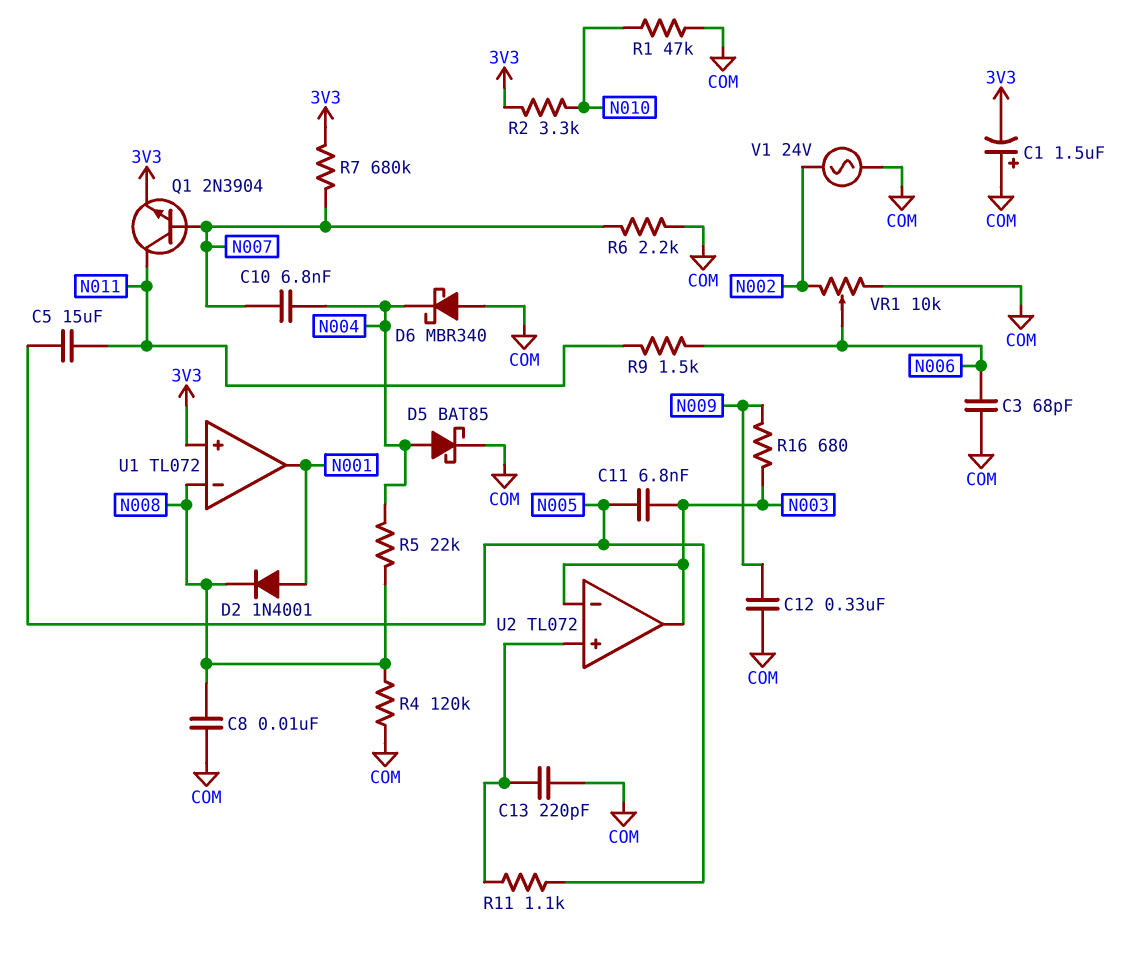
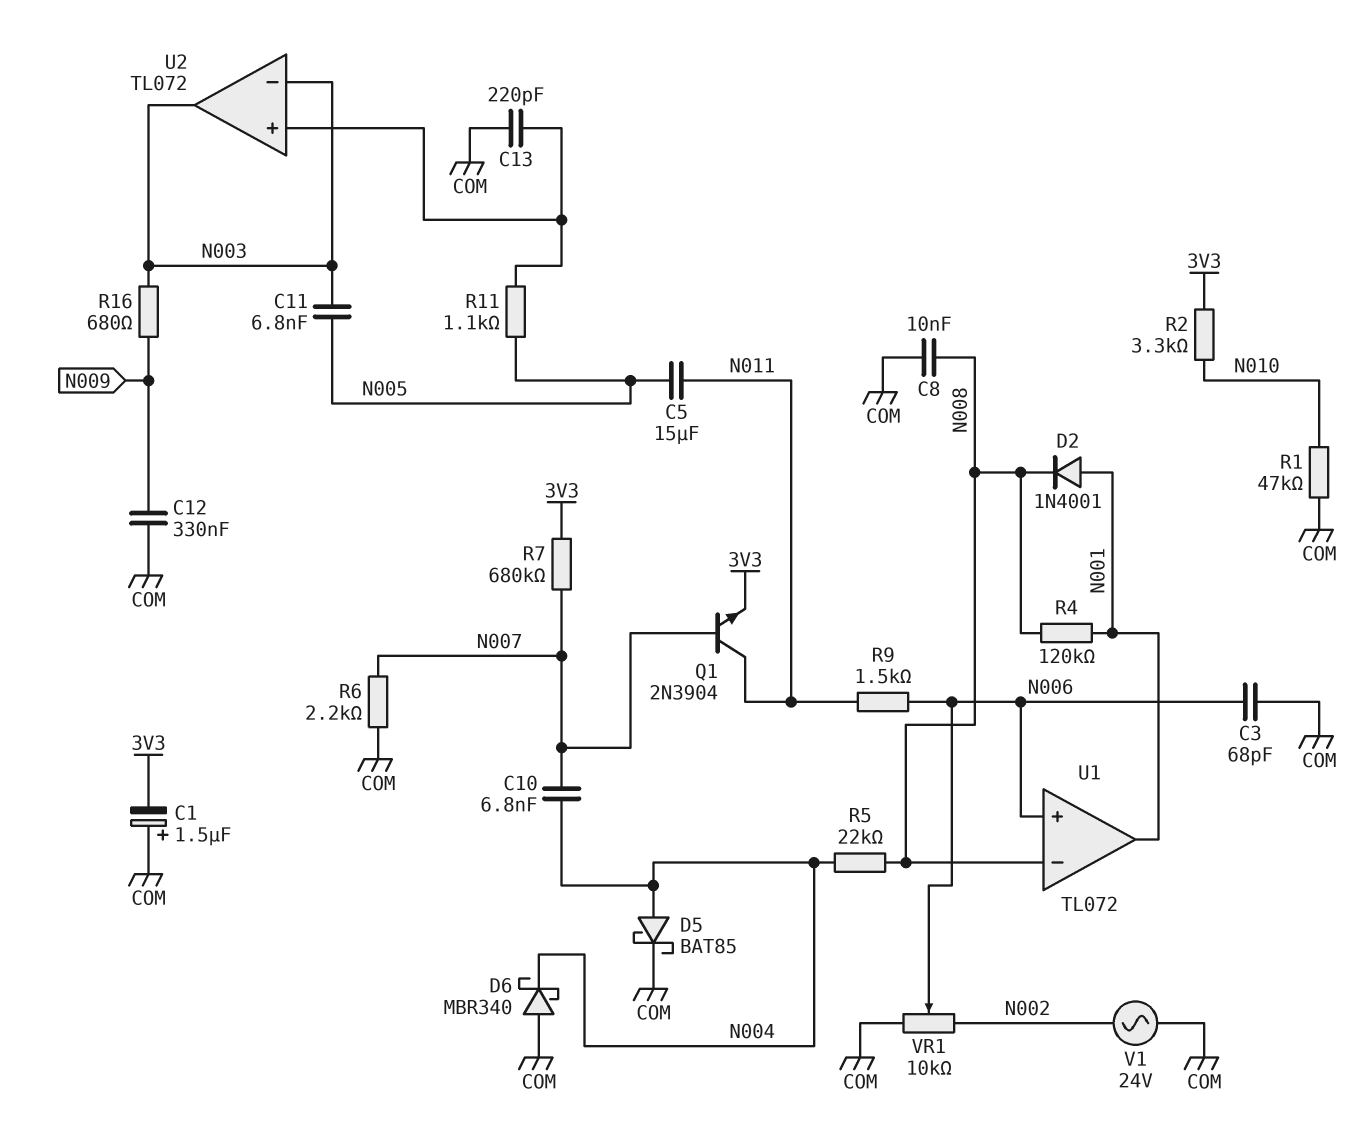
R4: 120k (COM, N008) -> 120k (N001, N008)
U1 pin in+: 3V3 -> N006

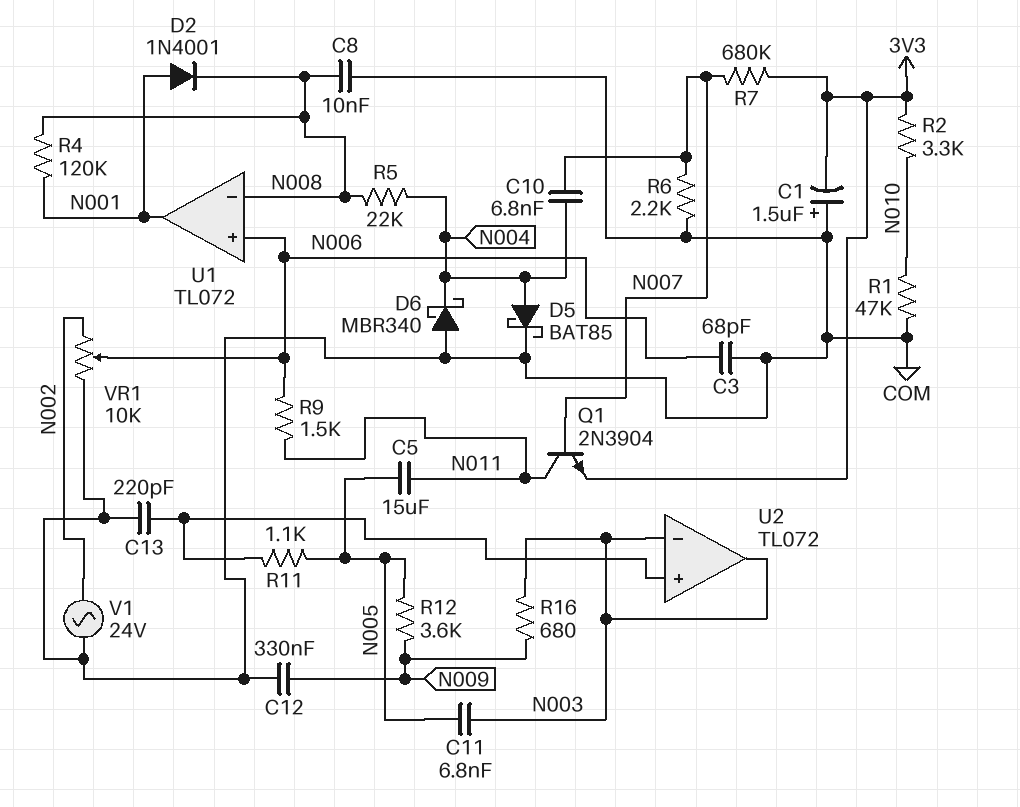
R12: none -> 3.6k (N005, N009)

